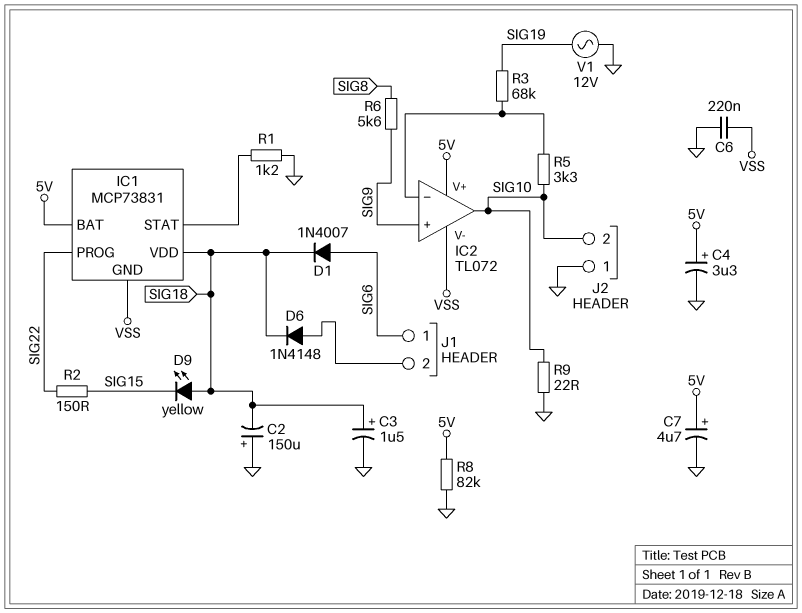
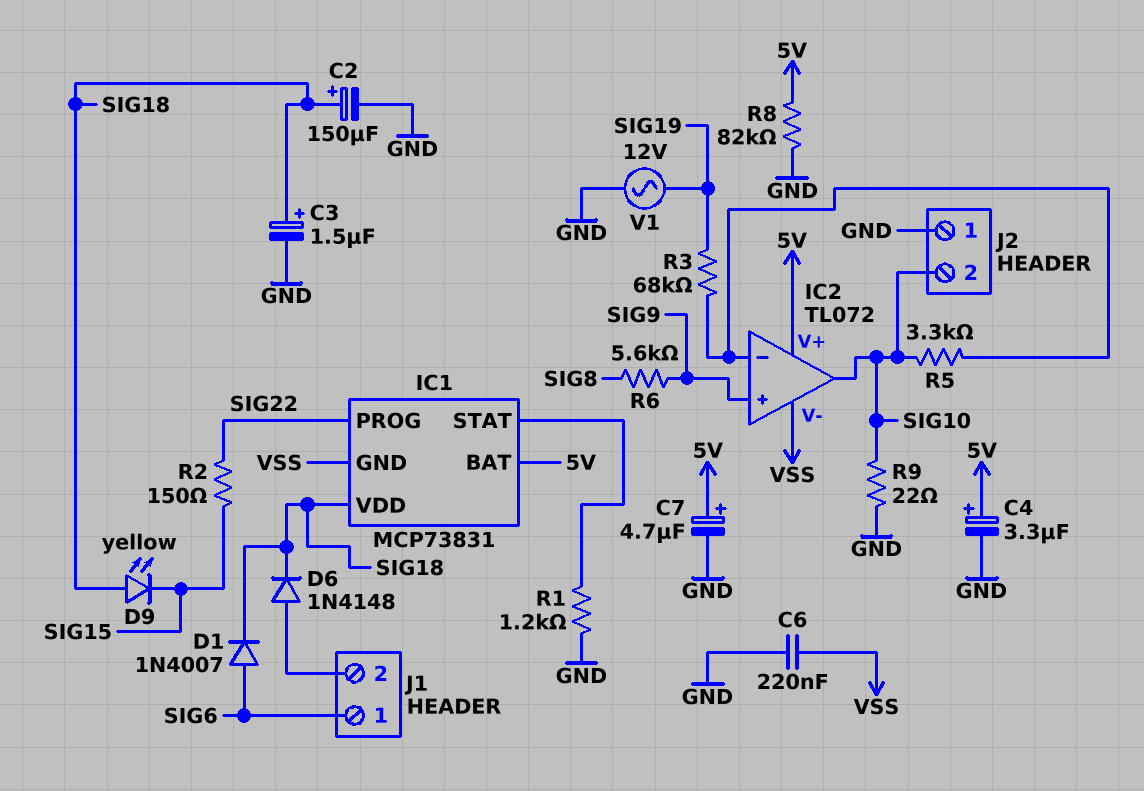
C2: 150uF (plus GND, minus SIG18) -> 150uF (plus SIG18, minus GND)

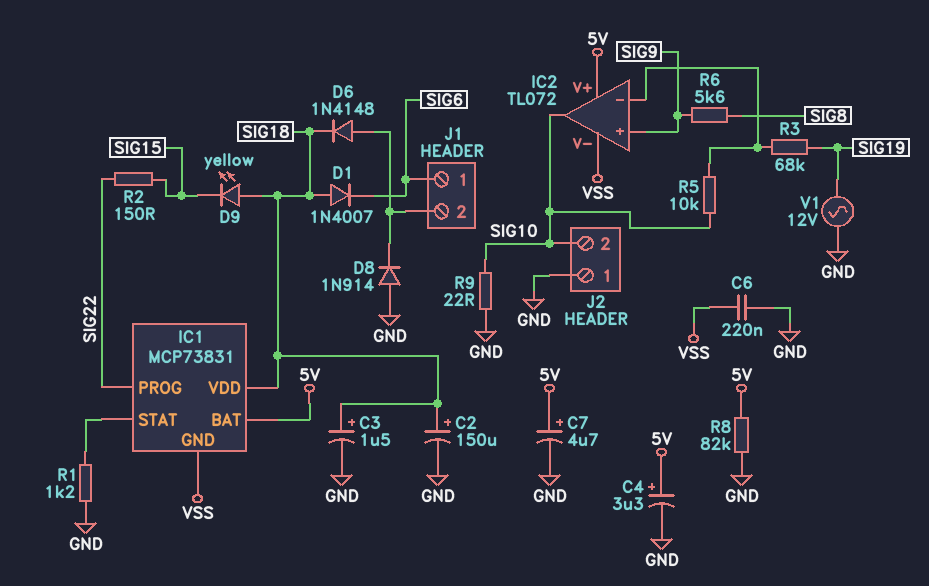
D1: diode 1N4007 (A SIG6, K SIG18) -> diode 1N4007 (A SIG18, K SIG6)
D8: none -> diode 1N914 (A GND, K J1/2)
R5: 3.3k (IC2/in-, SIG10) -> 10k (IC2/in-, SIG10)

